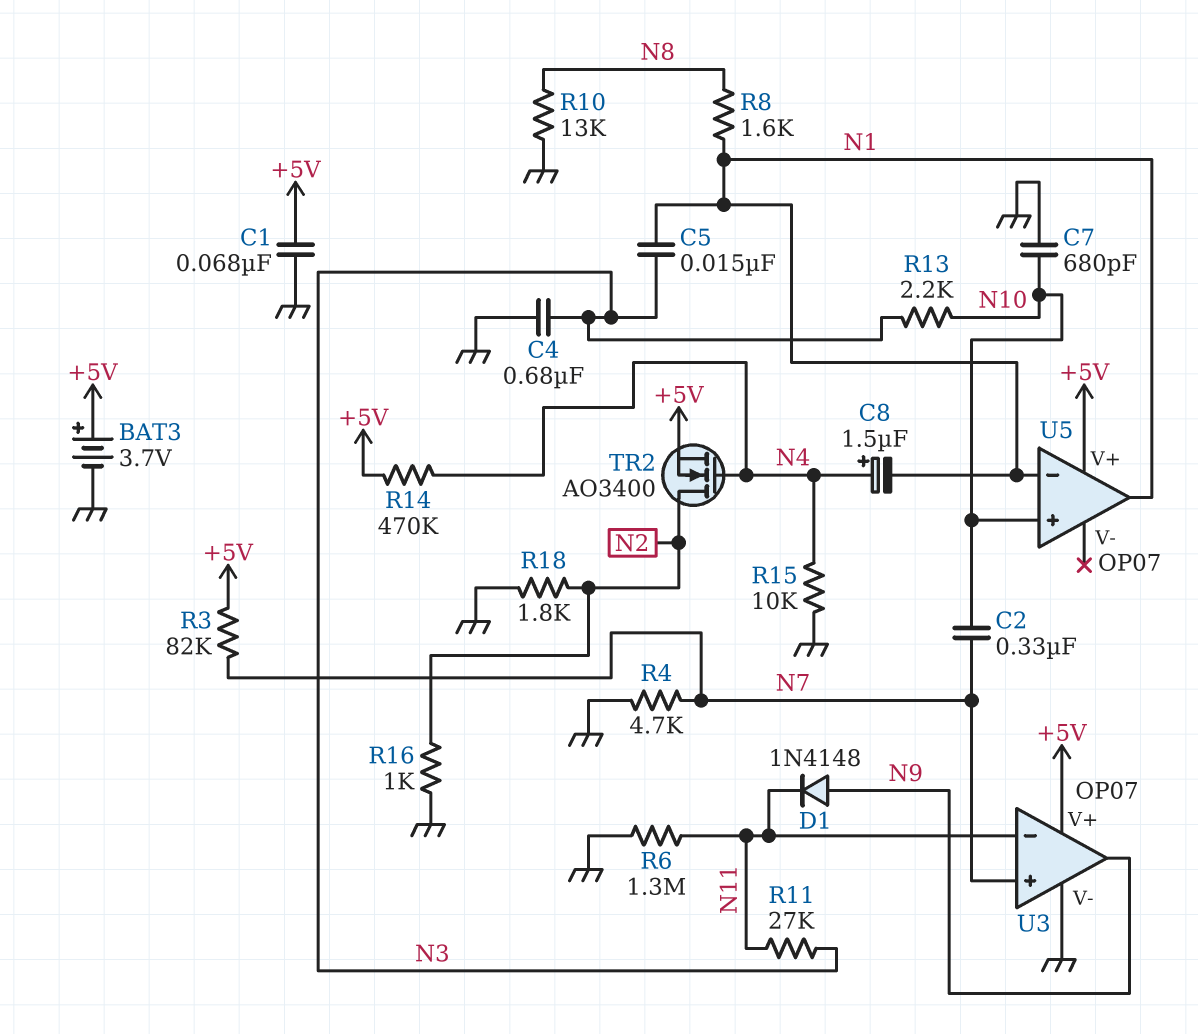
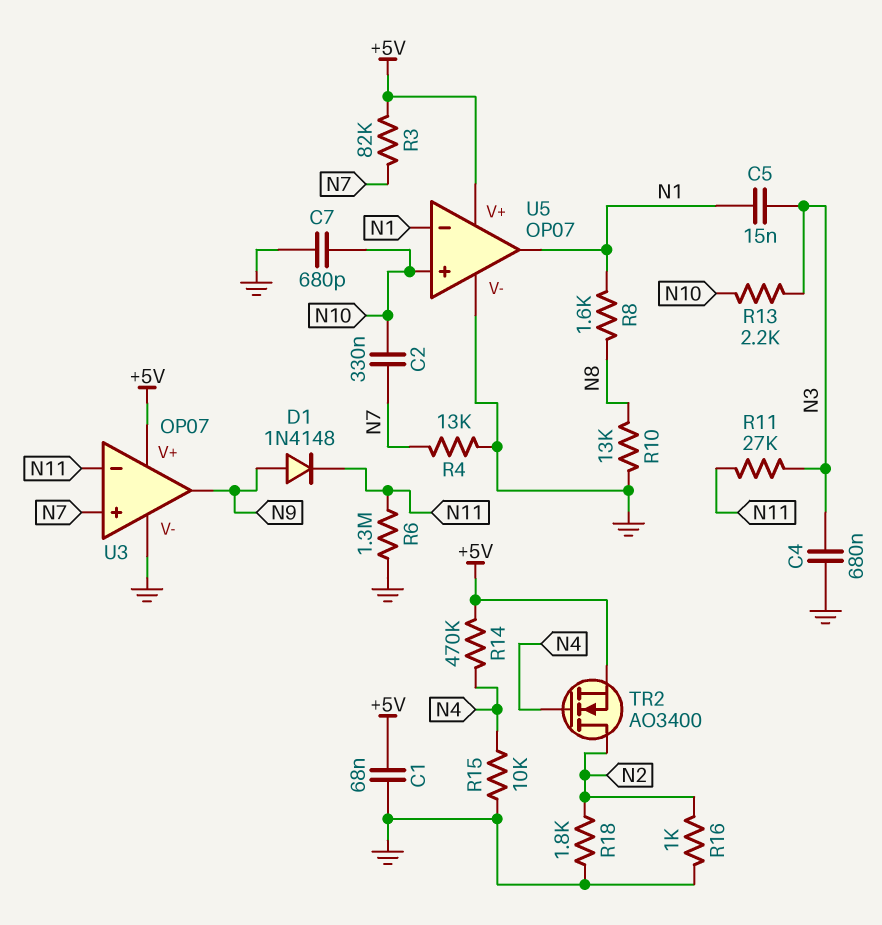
BAT3: 3.7V (plus +5V, minus GND) -> none
C8: 1.5uF (plus N4, minus N1) -> none
R4: 4.7k (GND, N7) -> 13k (GND, N7)
U5 pin V-: none -> GND

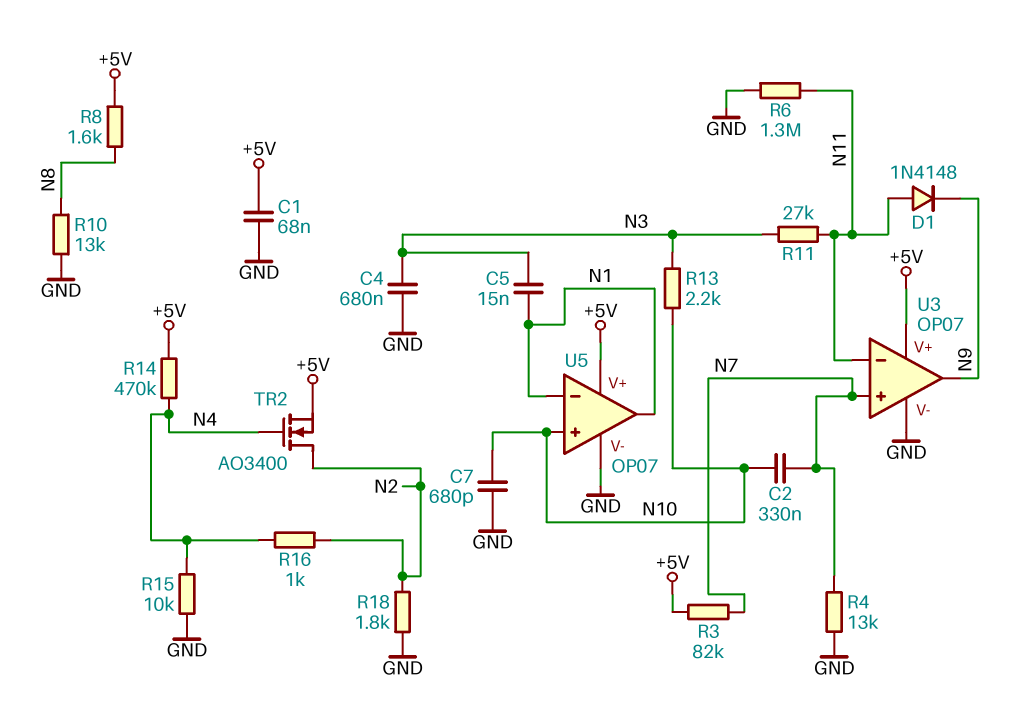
D1: diode 1N4148 (A N9, K N11) -> diode 1N4148 (A N11, K N9)
R8: 1.6k (N1, N8) -> 1.6k (+5V, N8)
R16: 1k (GND, N2) -> 1k (N2, N4)

